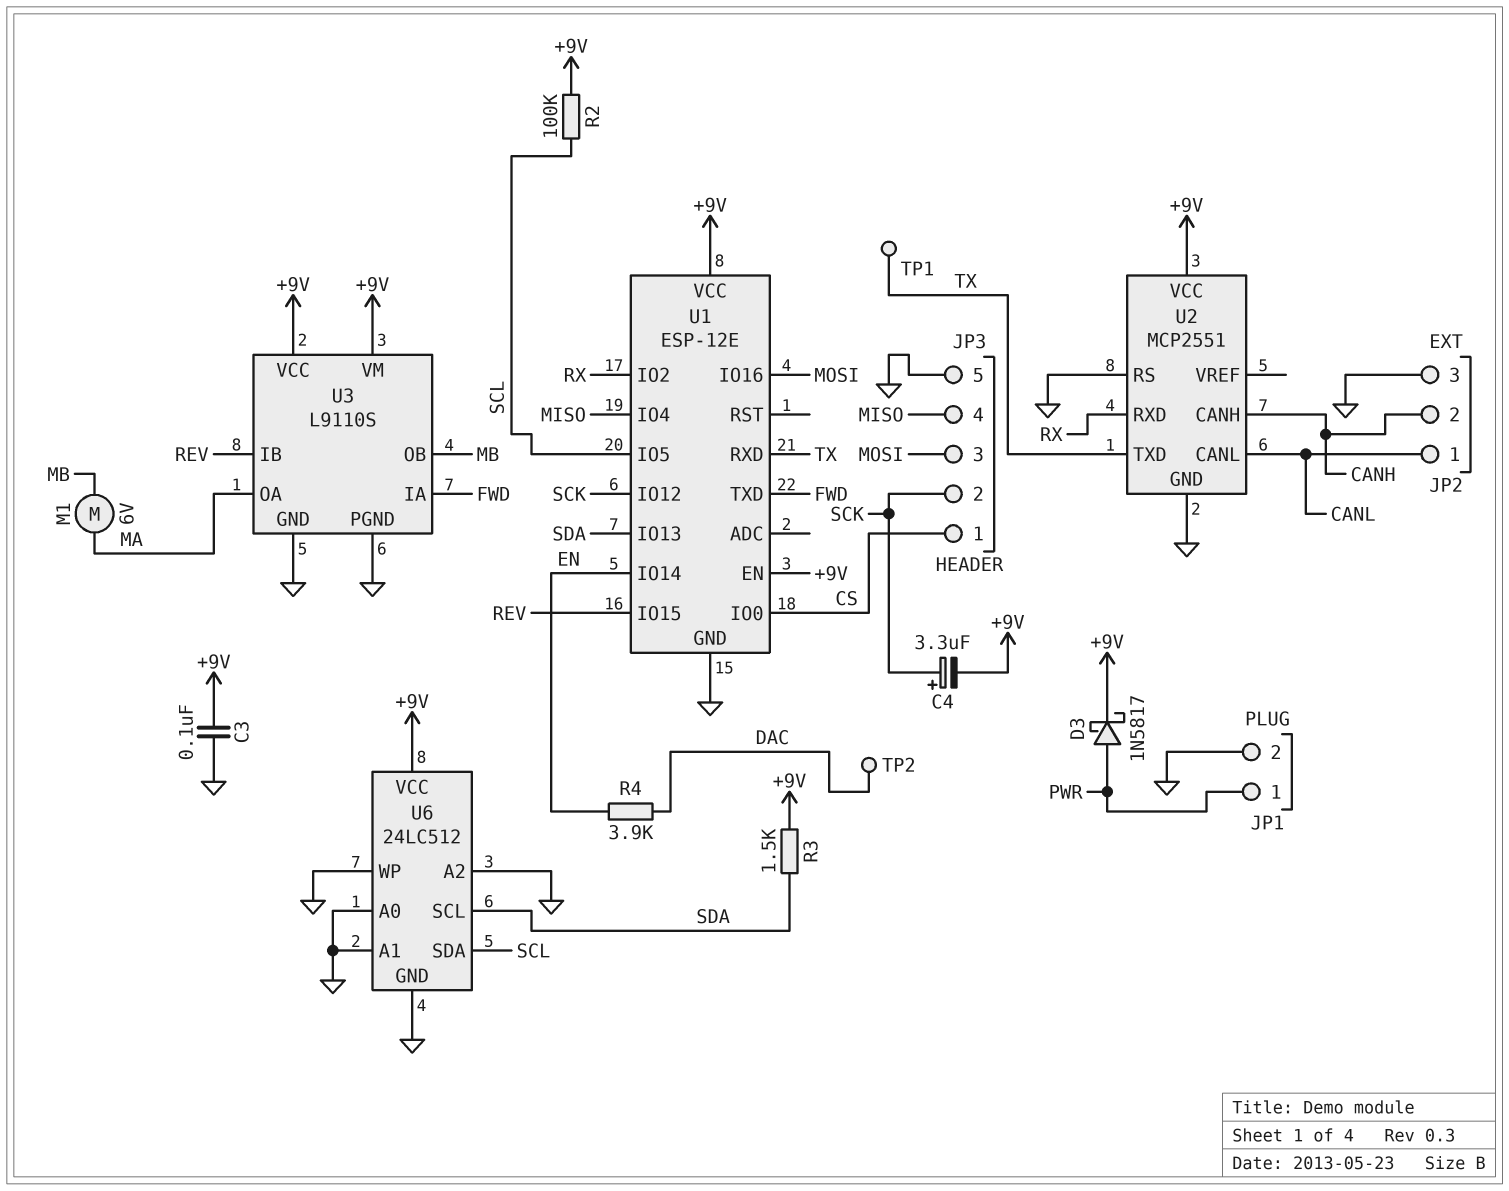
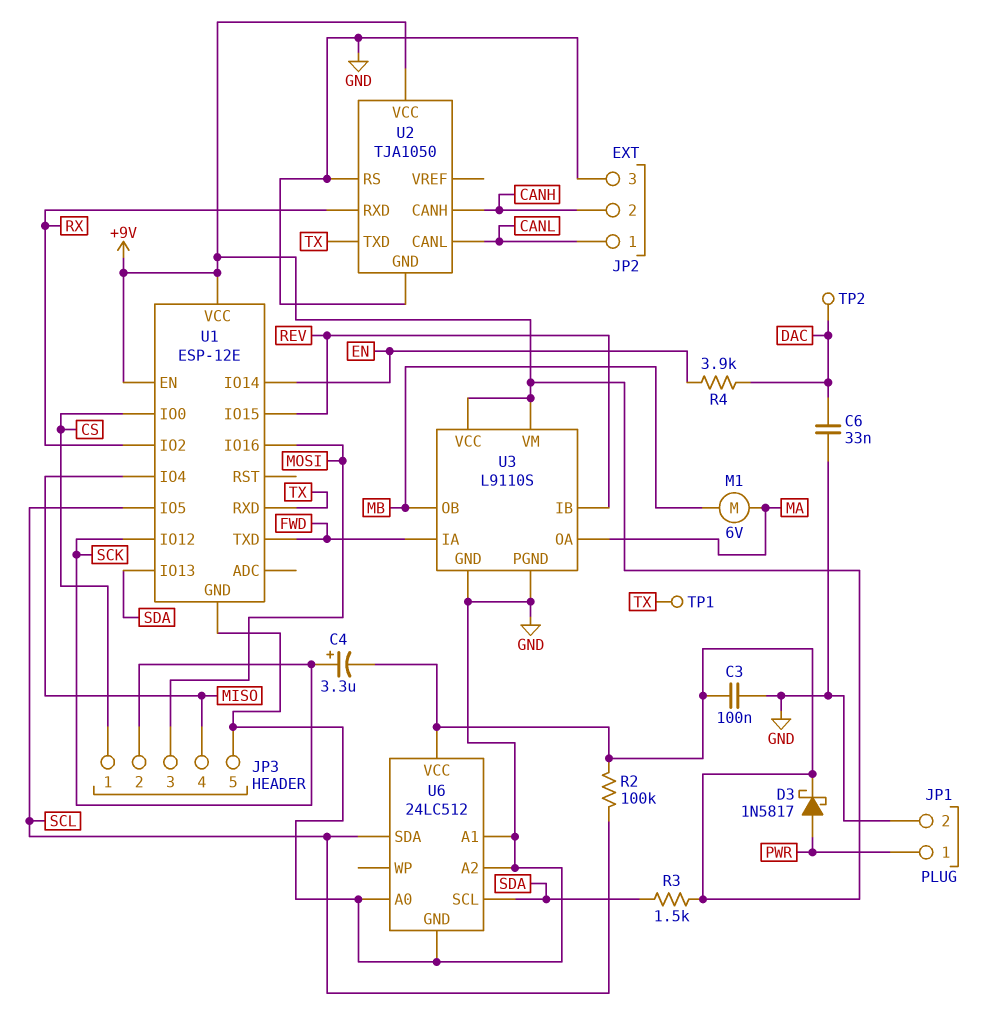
C6: none -> 33nF (DAC, GND)
U2: MCP2551 -> TJA1050
U6 pin WP: GND -> none

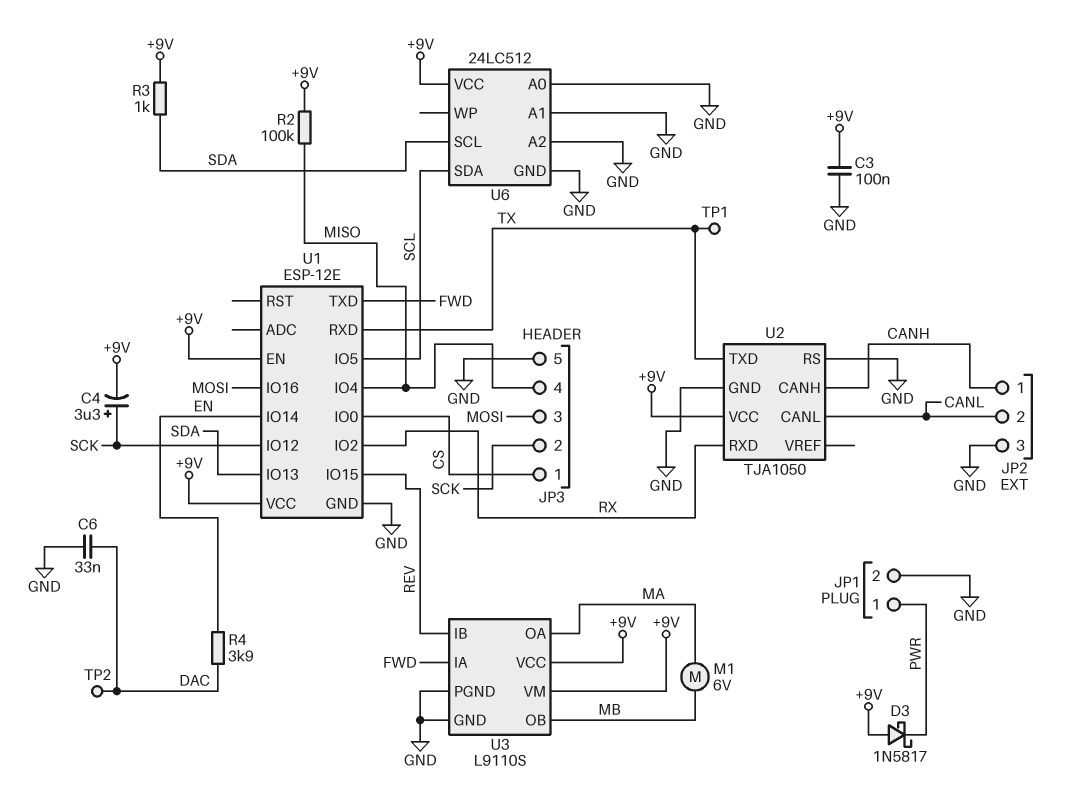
D3: schottky 1N5817 (A PWR, K +9V) -> schottky 1N5817 (A +9V, K PWR)
JP2 pin 1: CANL -> CANH
JP2 pin 2: CANH -> CANL
R2: 100k (+9V, SCL) -> 100k (+9V, MISO)
R3: 1.5k (+9V, SDA) -> 1k (+9V, SDA)

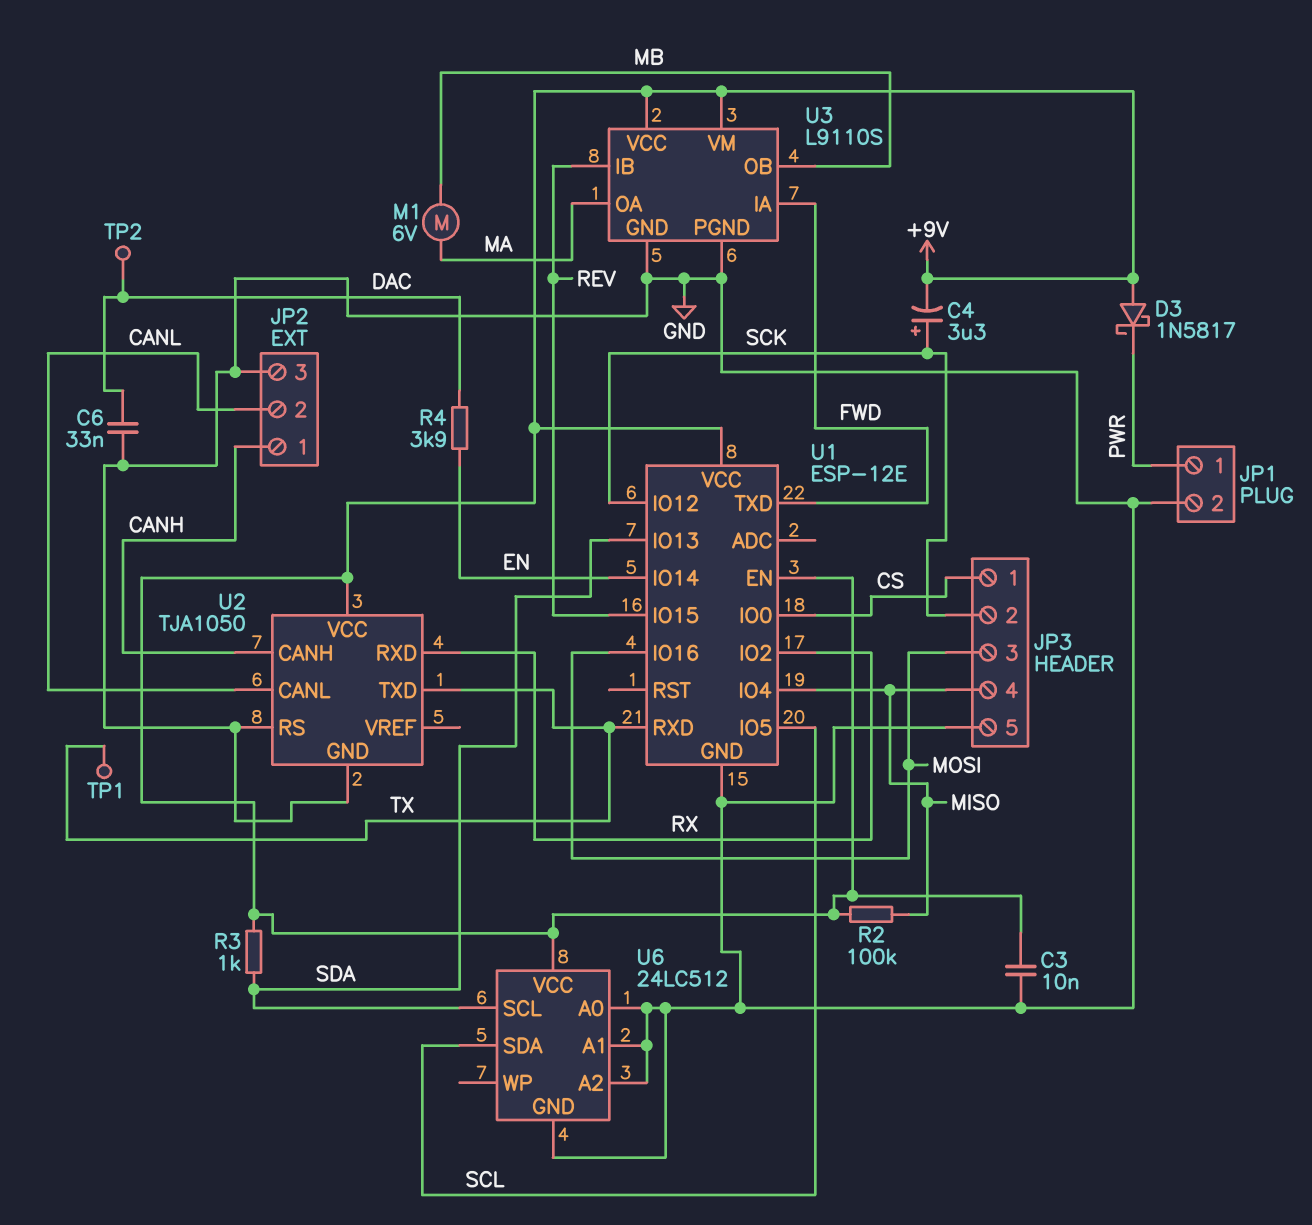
C3: 100nF (+9V, GND) -> 10nF (+9V, GND)

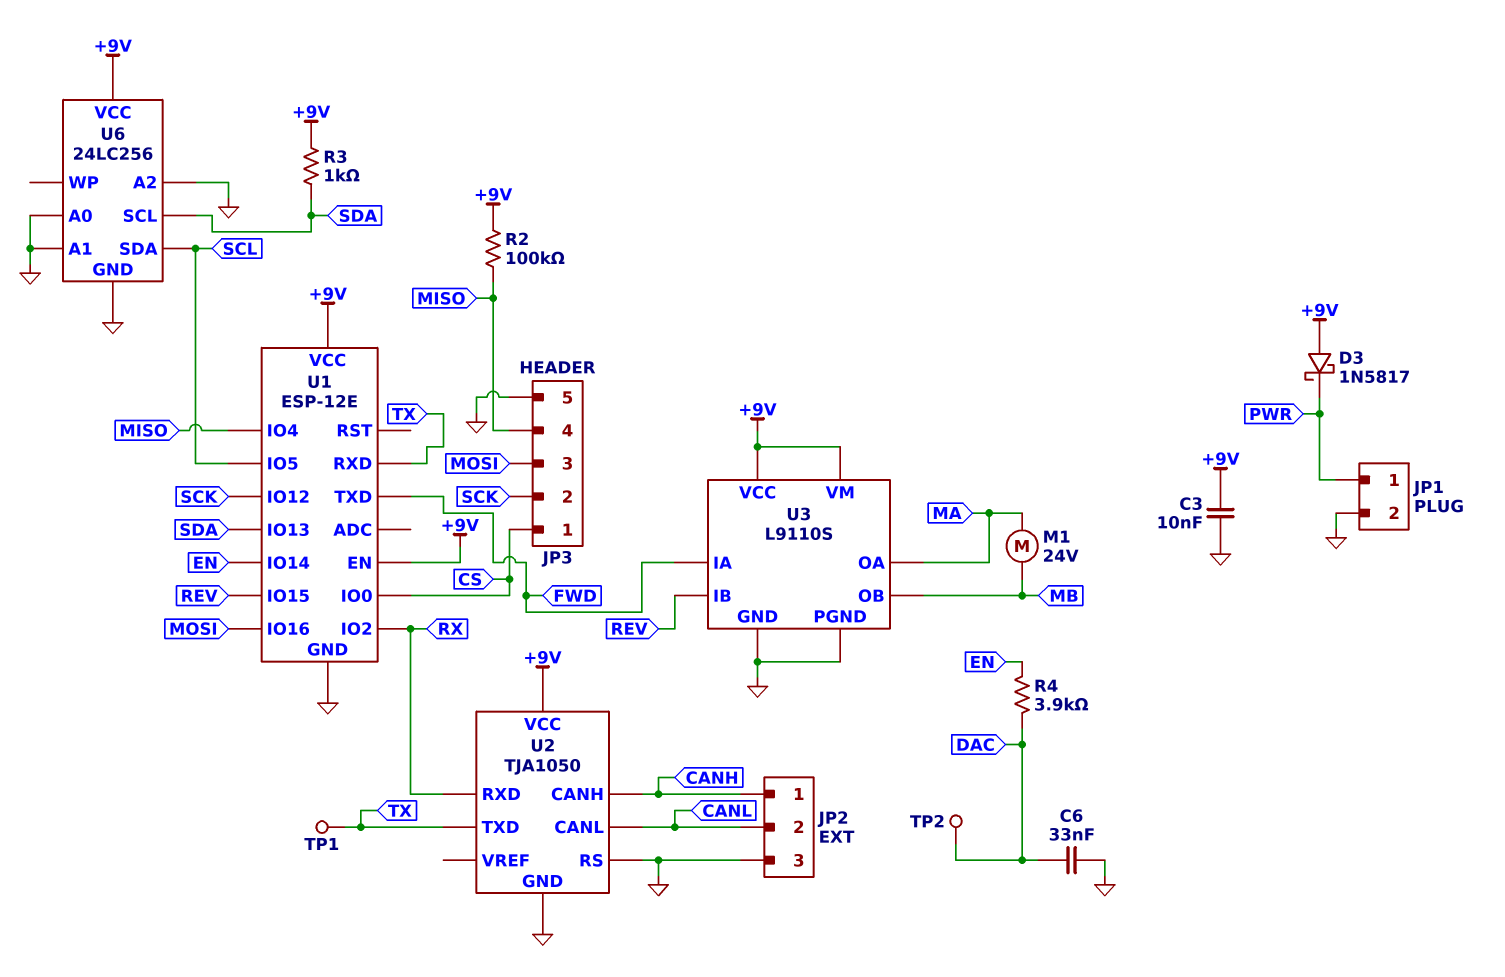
C4: 3.3uF (plus SCK, minus +9V) -> none
M1: motor 6V (MA, MB) -> motor 24V (MA, MB)
U6: 24LC512 -> 24LC256

